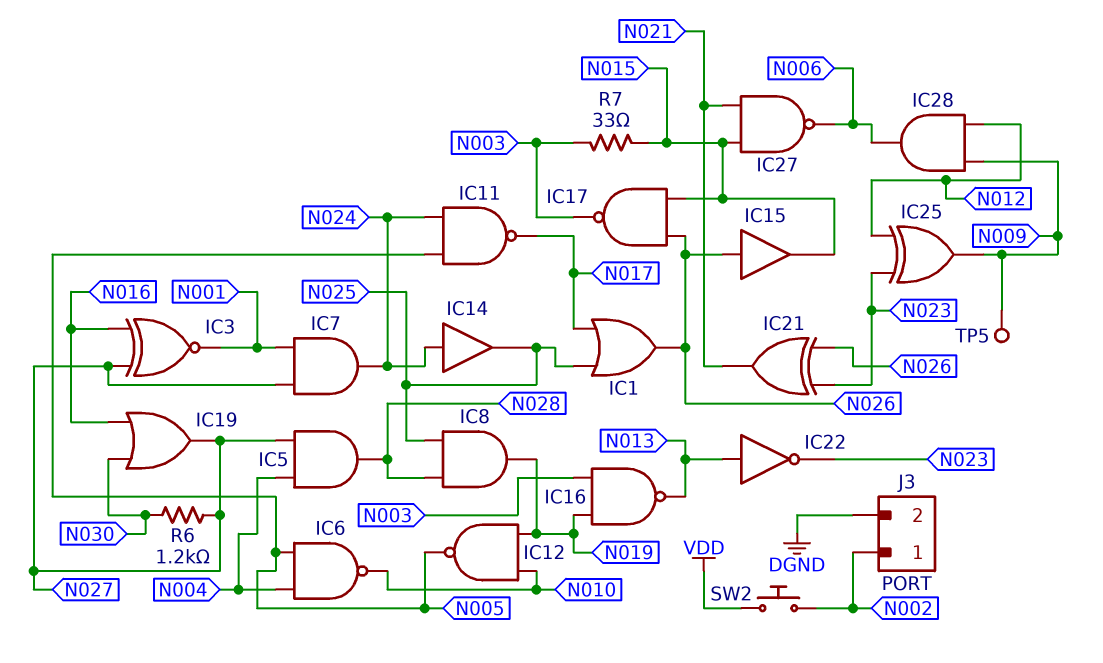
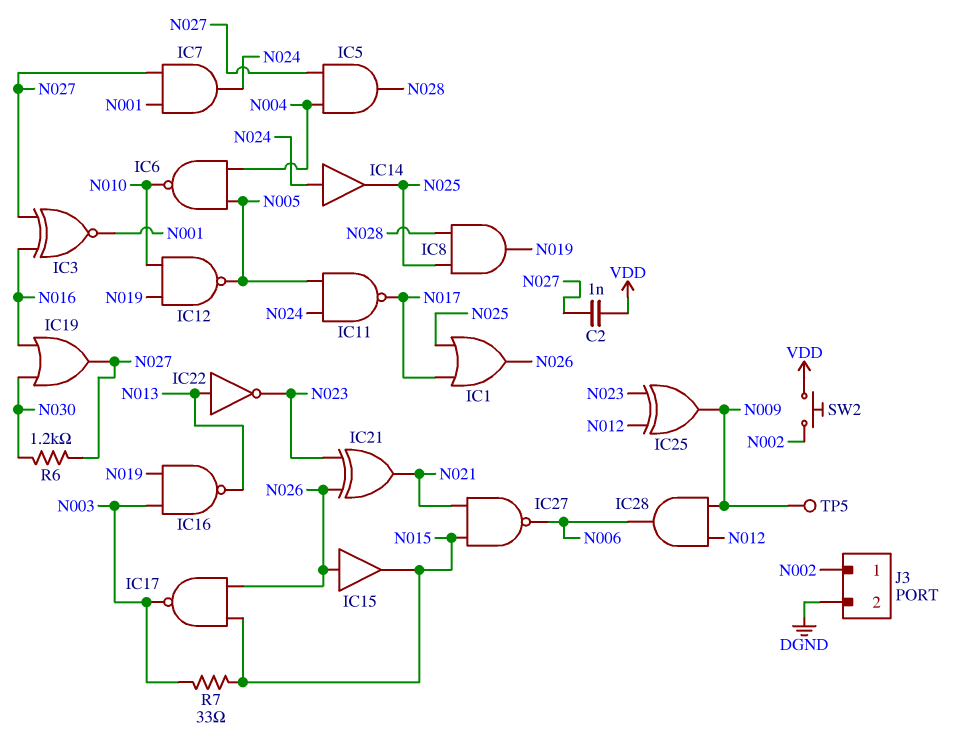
C2: none -> 1nF (N027, VDD)

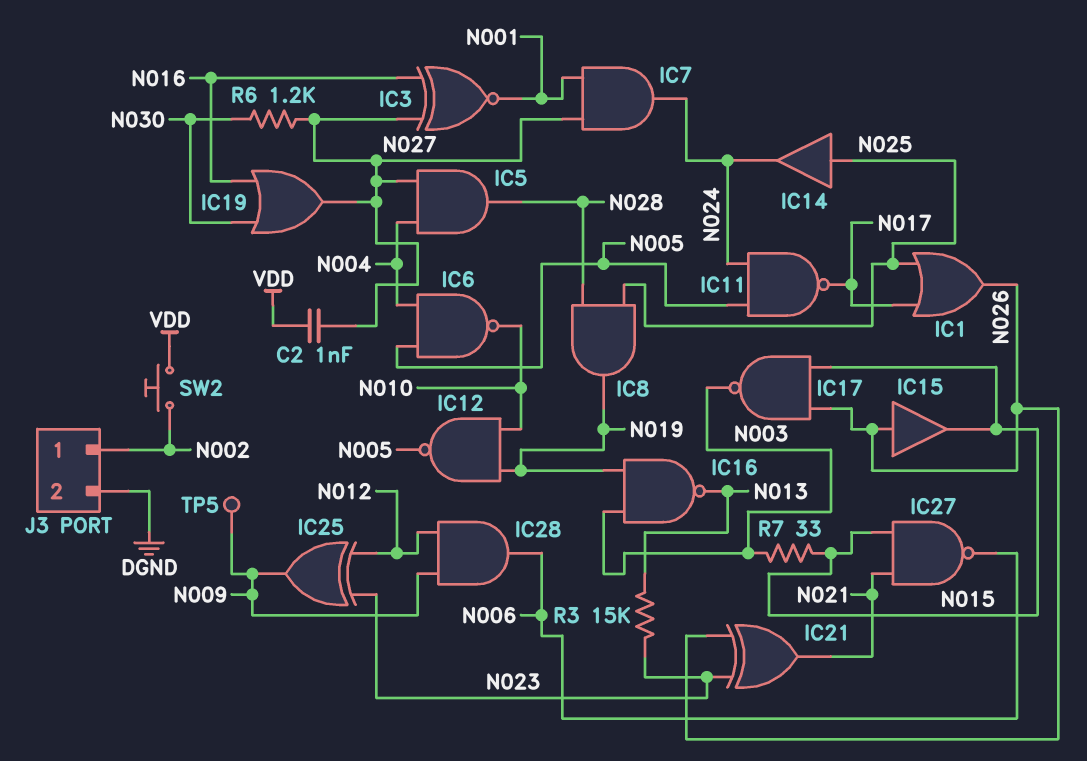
IC14: buffer (in N024, out N025) -> buffer (in N025, out N024)
IC22: NOT (in N013, out N023) -> none
R3: none -> 15k (N013, N023)

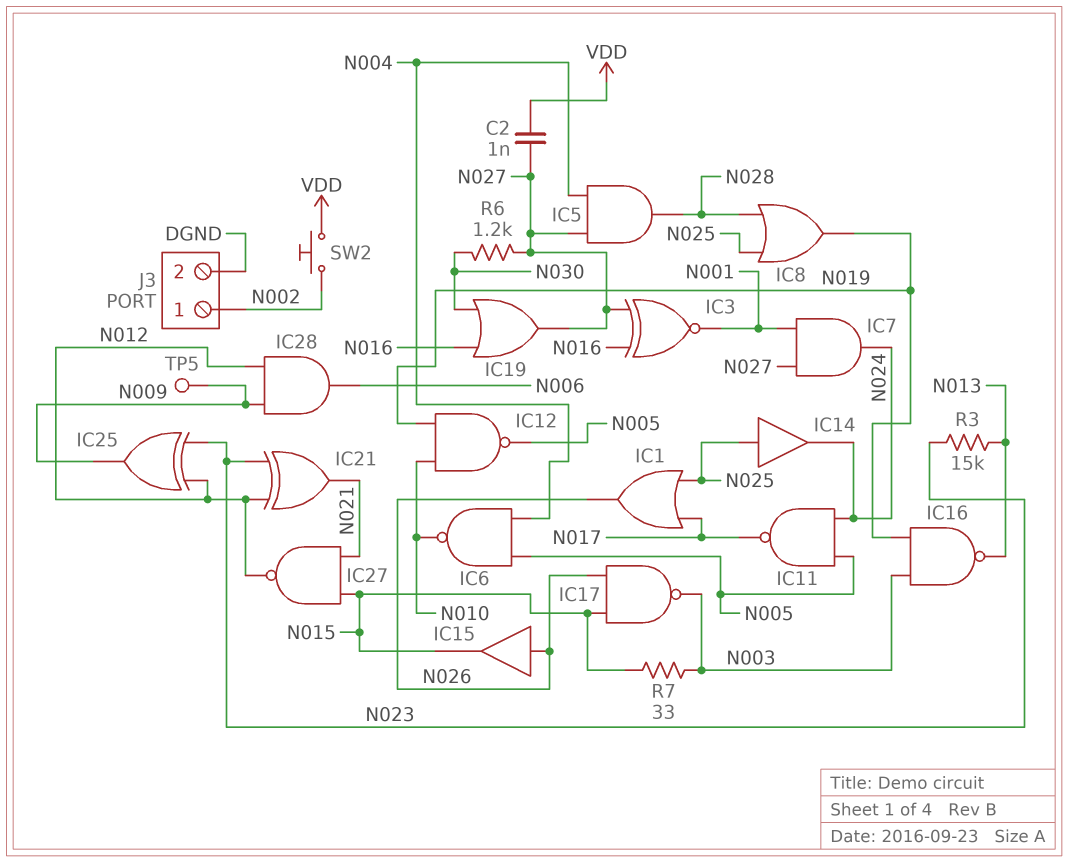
IC8: AND (in N025, in N028, out N019) -> OR (in N025, in N028, out N019)
IC21: XOR (in N023, in N026, out N021) -> XOR (in N012, in N023, out N021)
IC27: NAND (in N015, in N021, out N006) -> NAND (in N015, in N021, out N012)

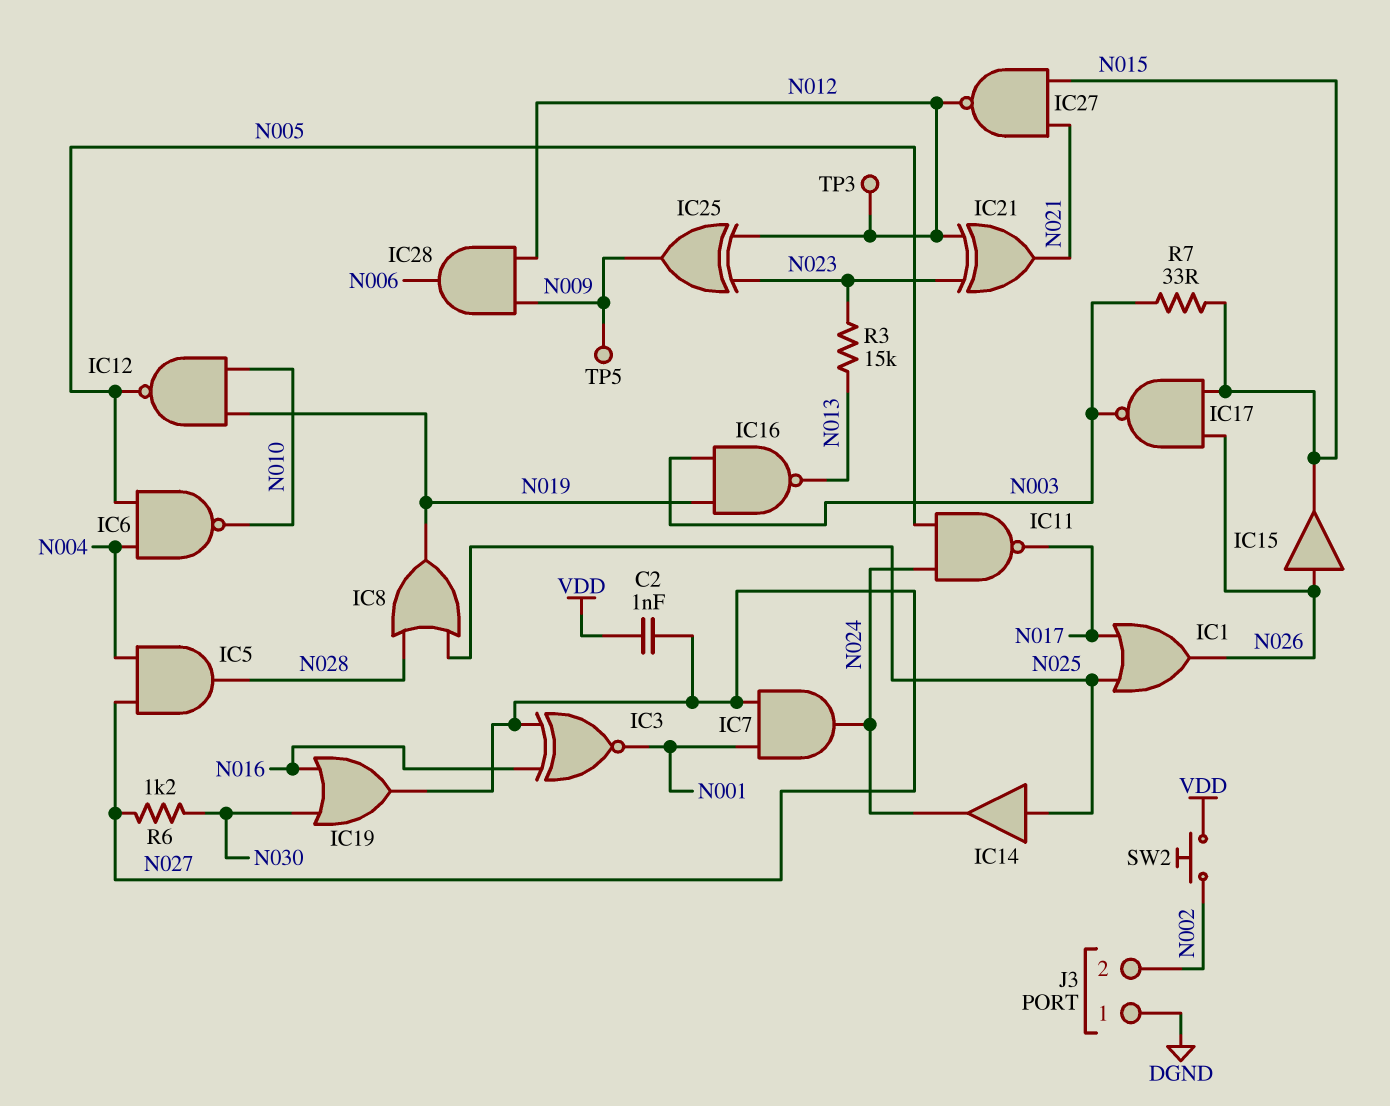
J3 pin 1: N002 -> DGND
J3 pin 2: DGND -> N002
TP3: none -> test point (N012)

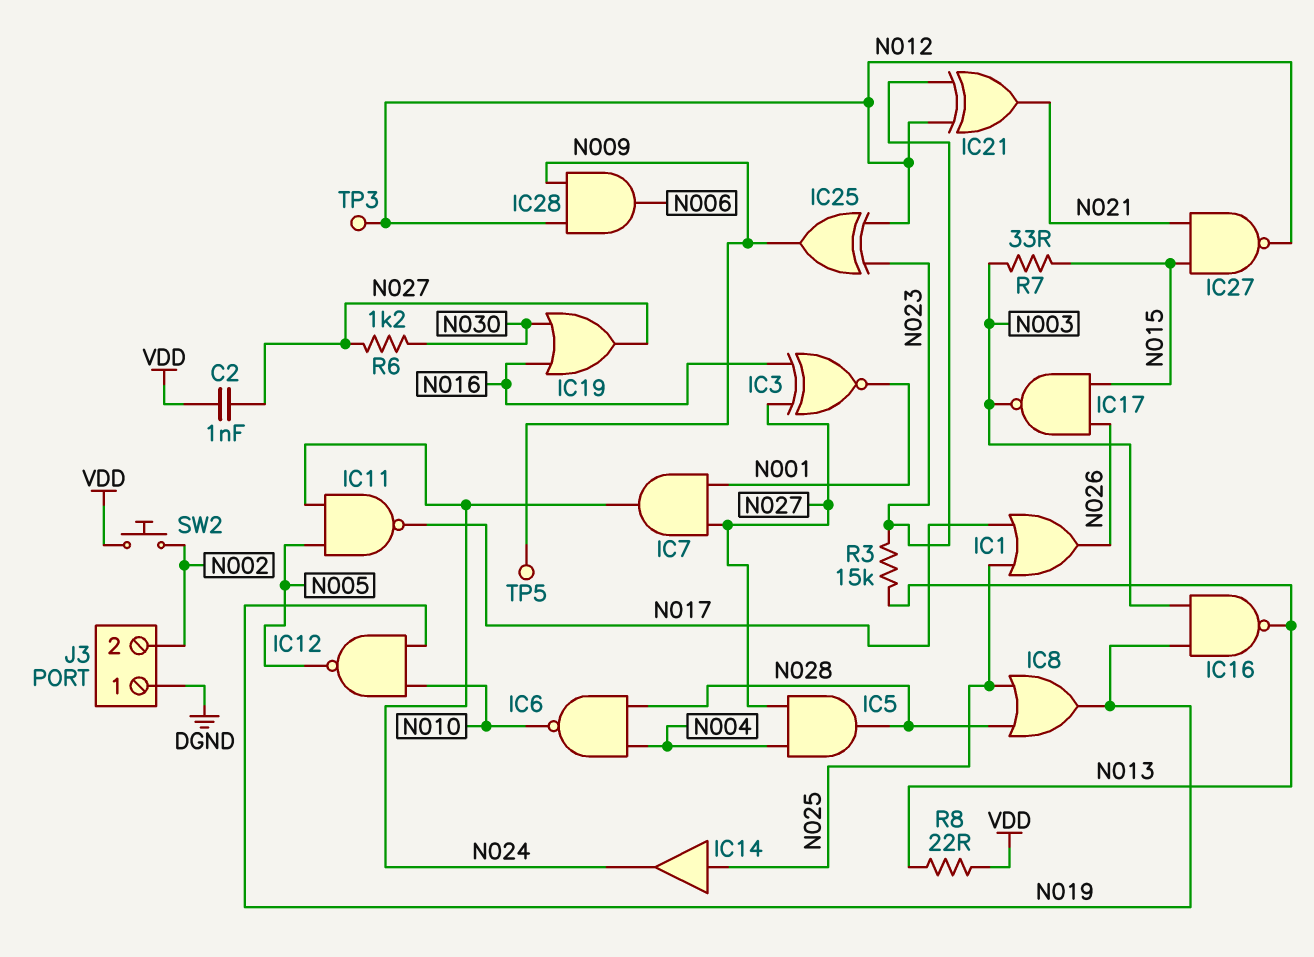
IC6: NAND (in N004, in N005, out N010) -> NAND (in N004, in N028, out N010)
IC15: buffer (in N026, out N015) -> none
R8: none -> 22 (N013, VDD)

